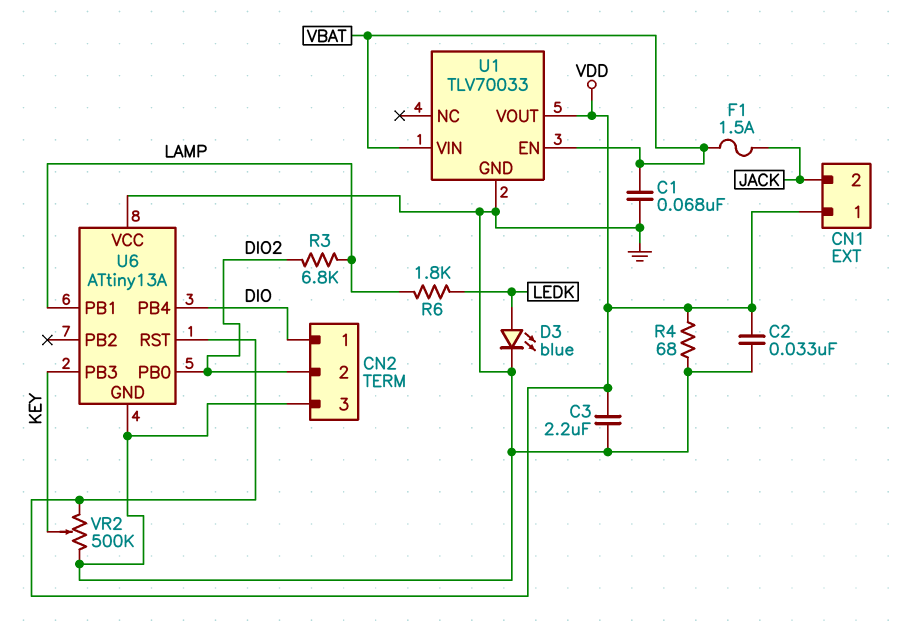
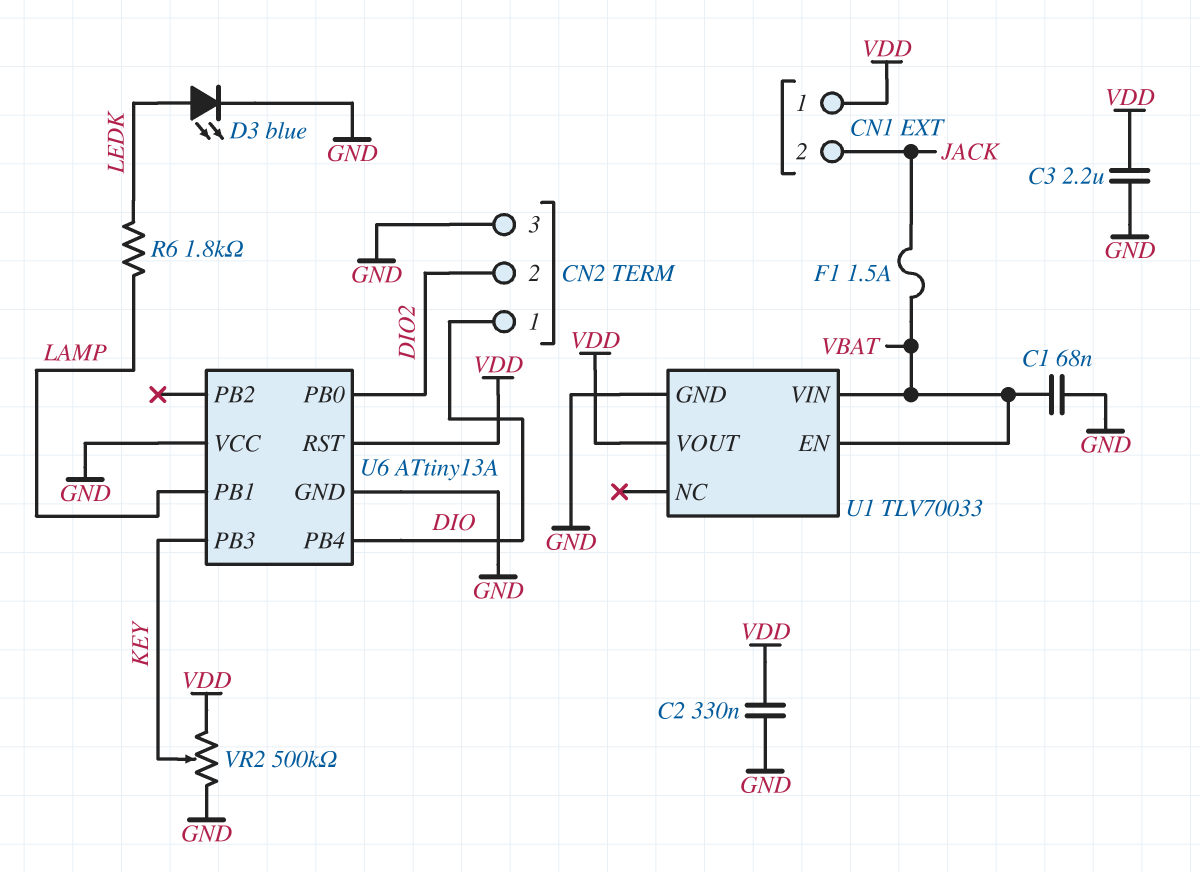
C2: 33nF (GND, VDD) -> 330nF (GND, VDD)
R3: 6.8k (DIO2, LAMP) -> none
R4: 68 (GND, VDD) -> none

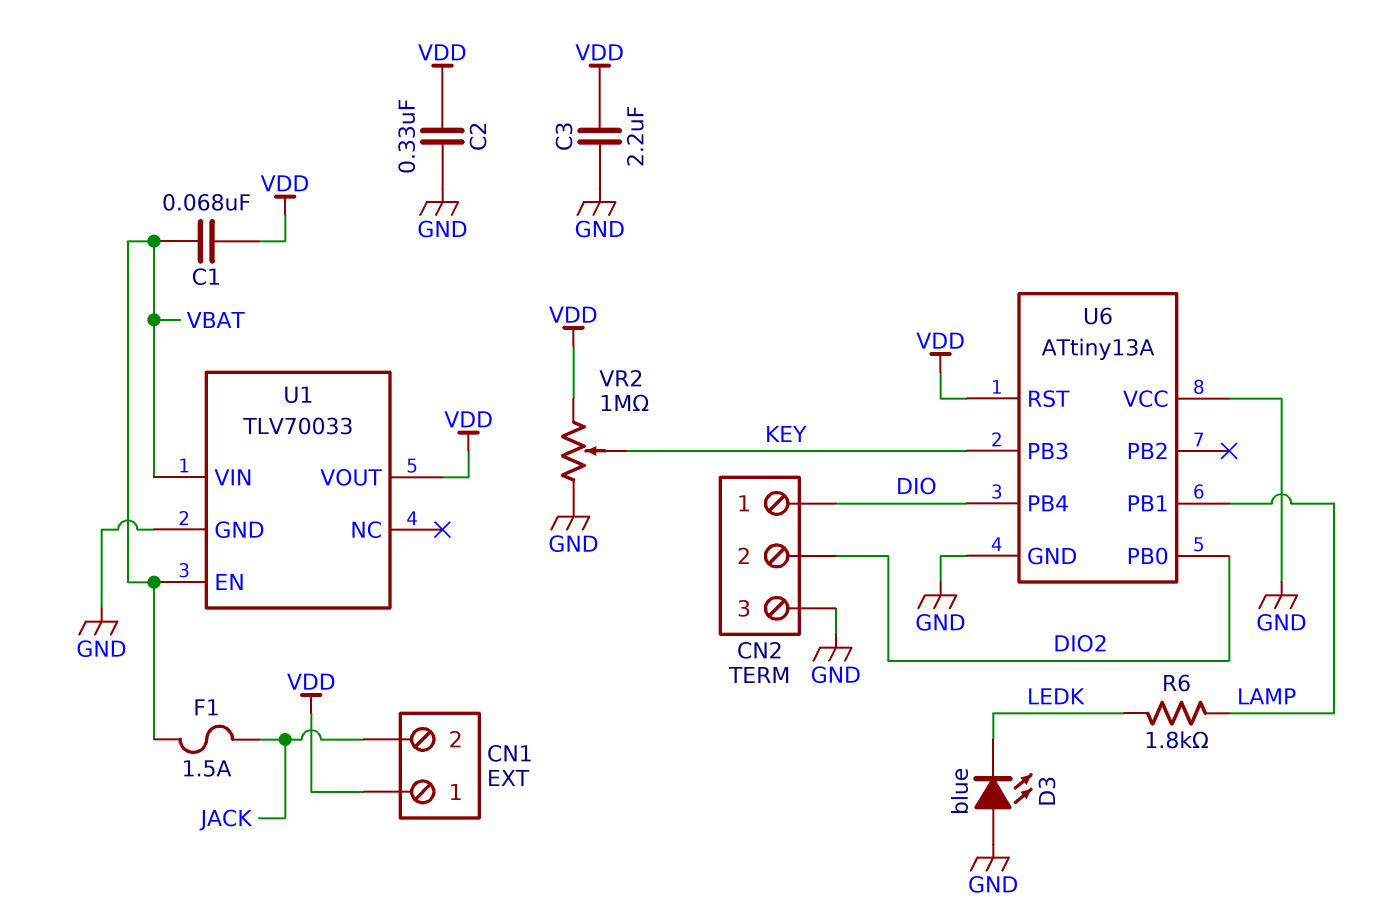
C1: 68nF (GND, VBAT) -> 68nF (VBAT, VDD)
D3: LED blue (A LEDK, K GND) -> LED blue (A GND, K LEDK)
VR2: 500k (GND, VDD, wiper KEY) -> 1M (GND, VDD, wiper KEY)

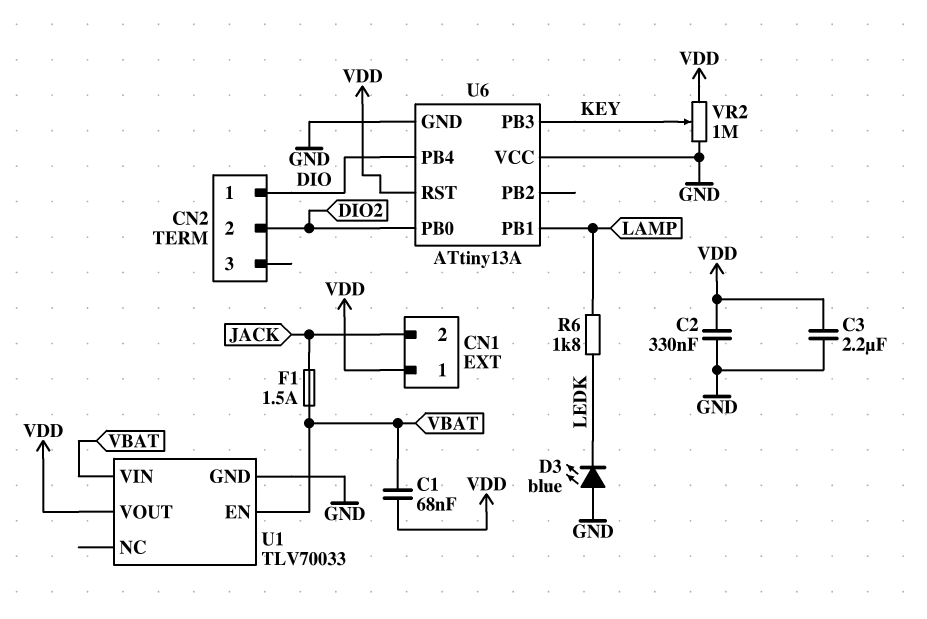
CN2 pin 3: GND -> none

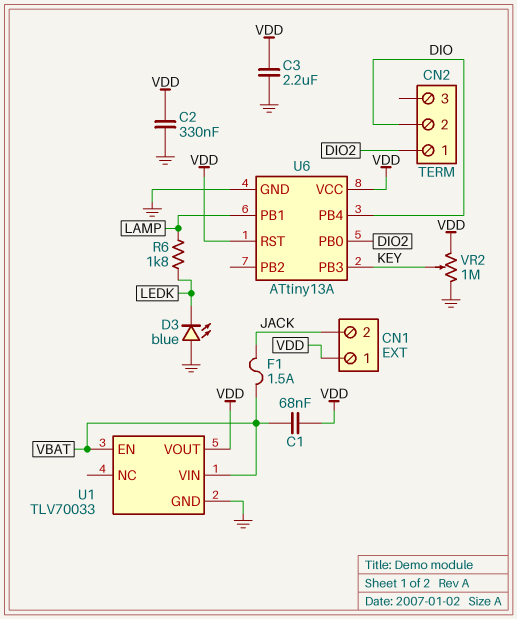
CN2 pin 1: DIO -> DIO2
CN2 pin 2: DIO2 -> DIO
U6 pin VCC: GND -> VDD

